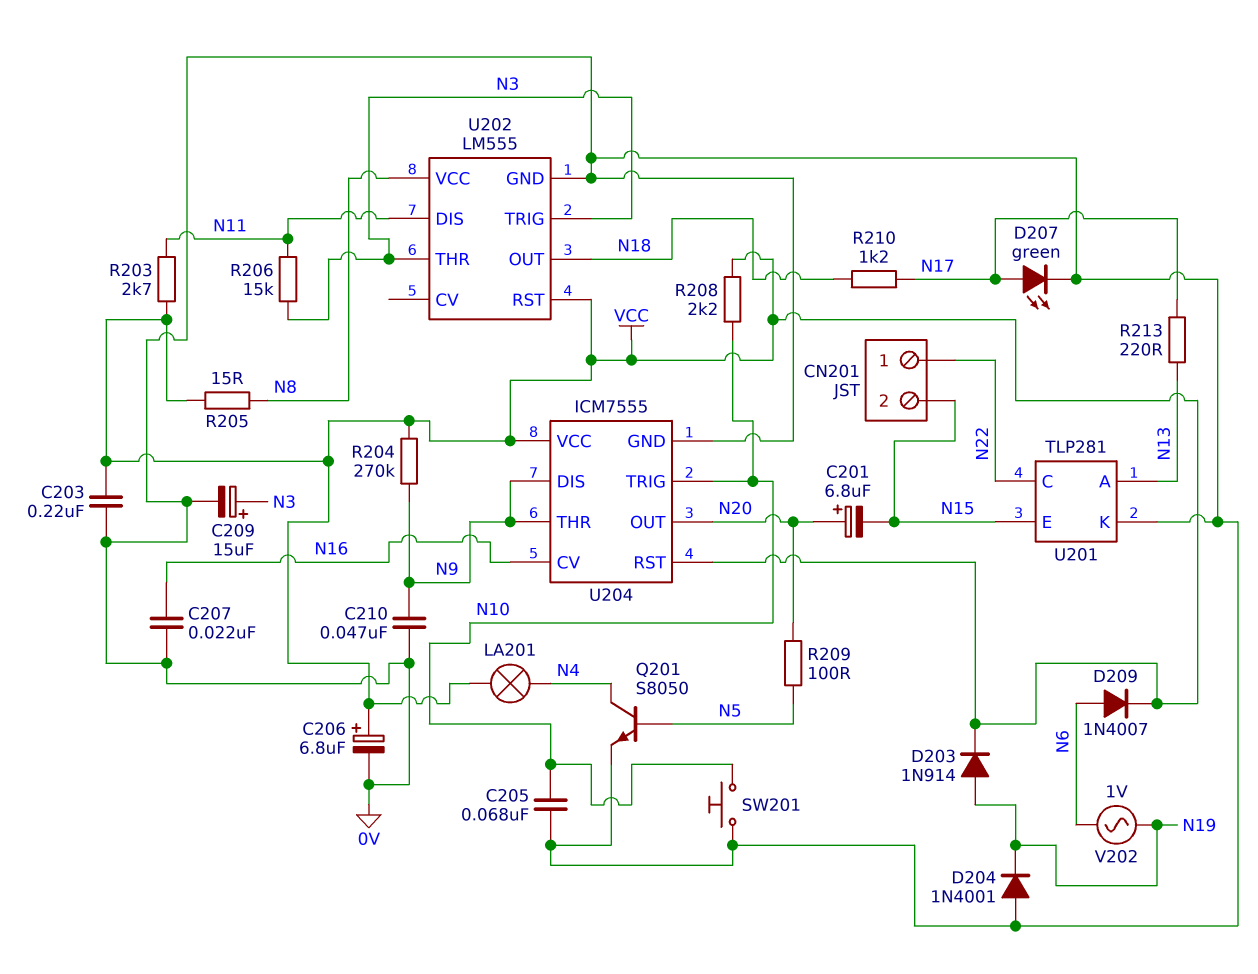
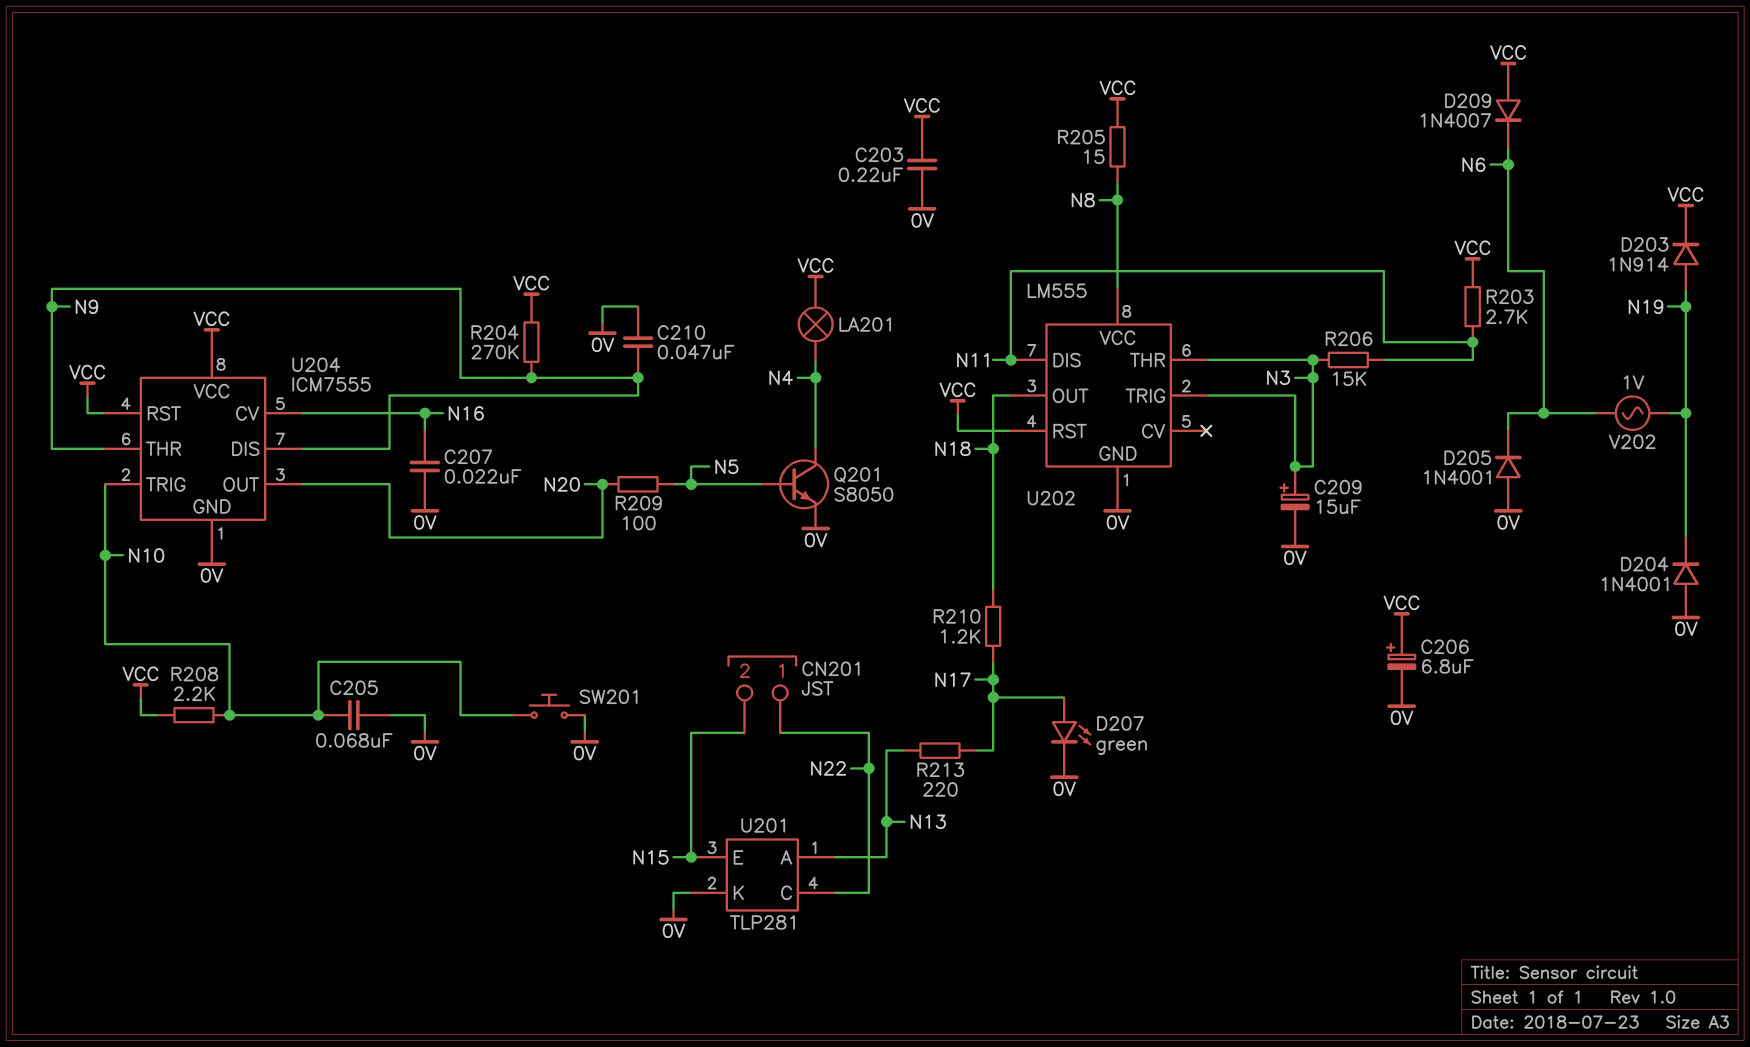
C201: 6.8uF (plus N20, minus N15) -> none
D205: none -> diode 1N4001 (A 0V, K N6)
D209: diode 1N4007 (A N6, K VCC) -> diode 1N4007 (A VCC, K N6)

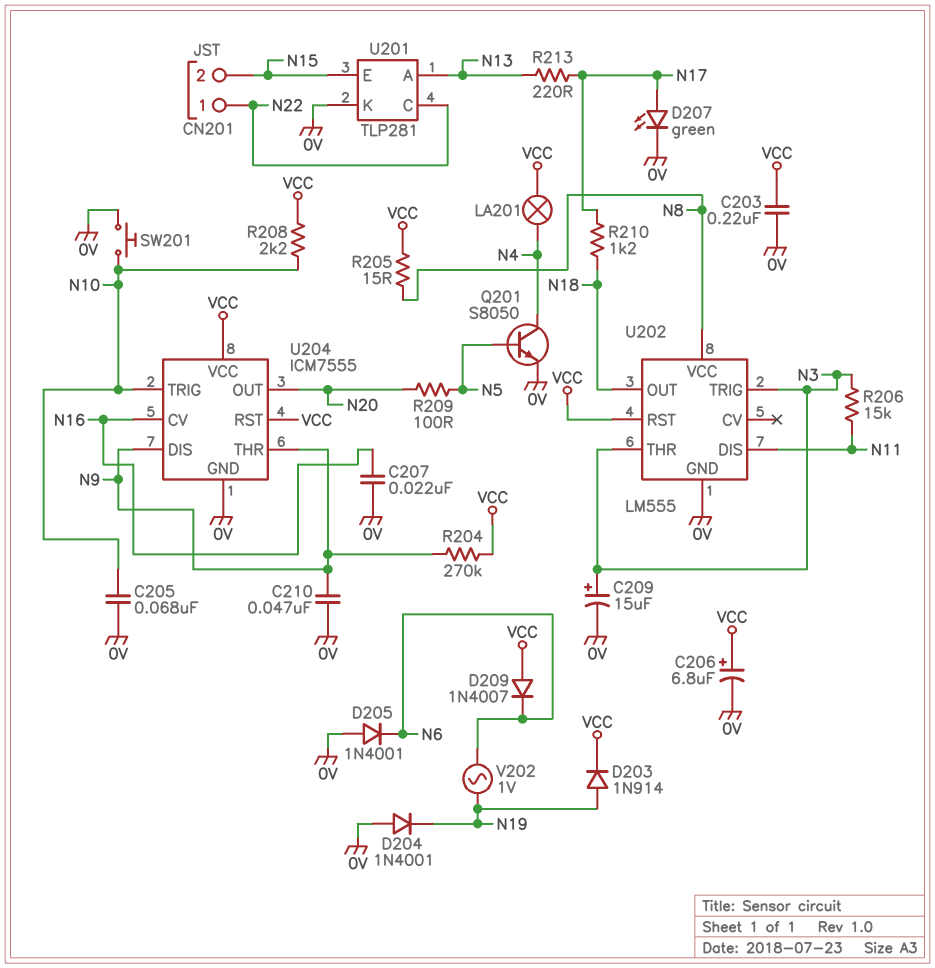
R203: 2.7k (N11, VCC) -> none

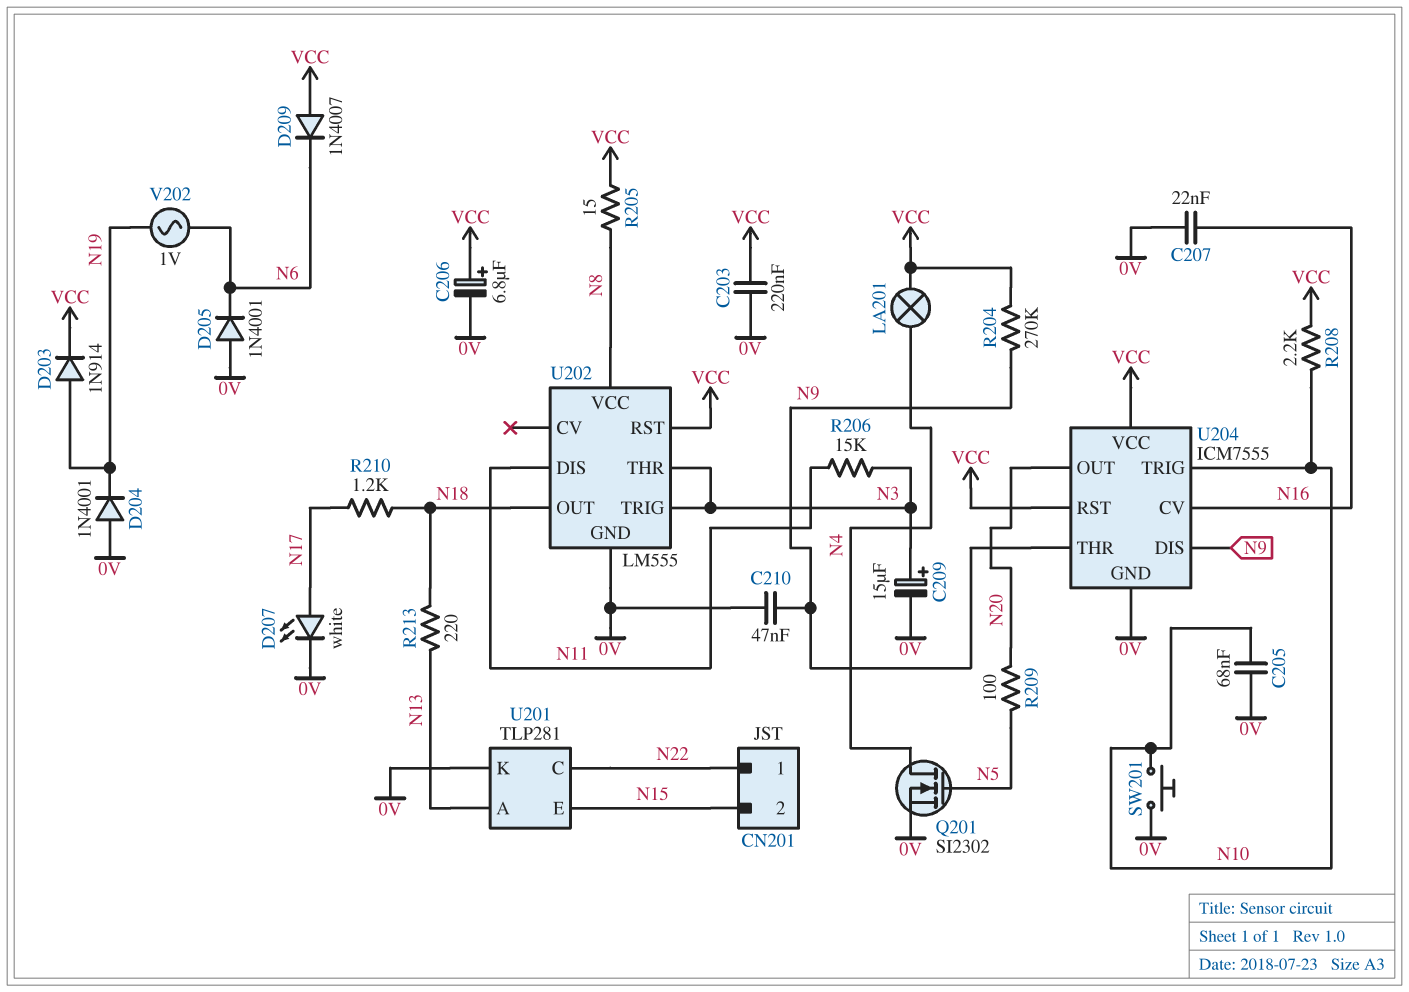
D207: LED green (A N17, K 0V) -> LED white (A N17, K 0V)
Q201: NPN S8050 (B N5, C N4, E 0V) -> NMOS SI2302 (G N5, D N4, S 0V)
R213: 220 (N13, N17) -> 220 (N13, N18)

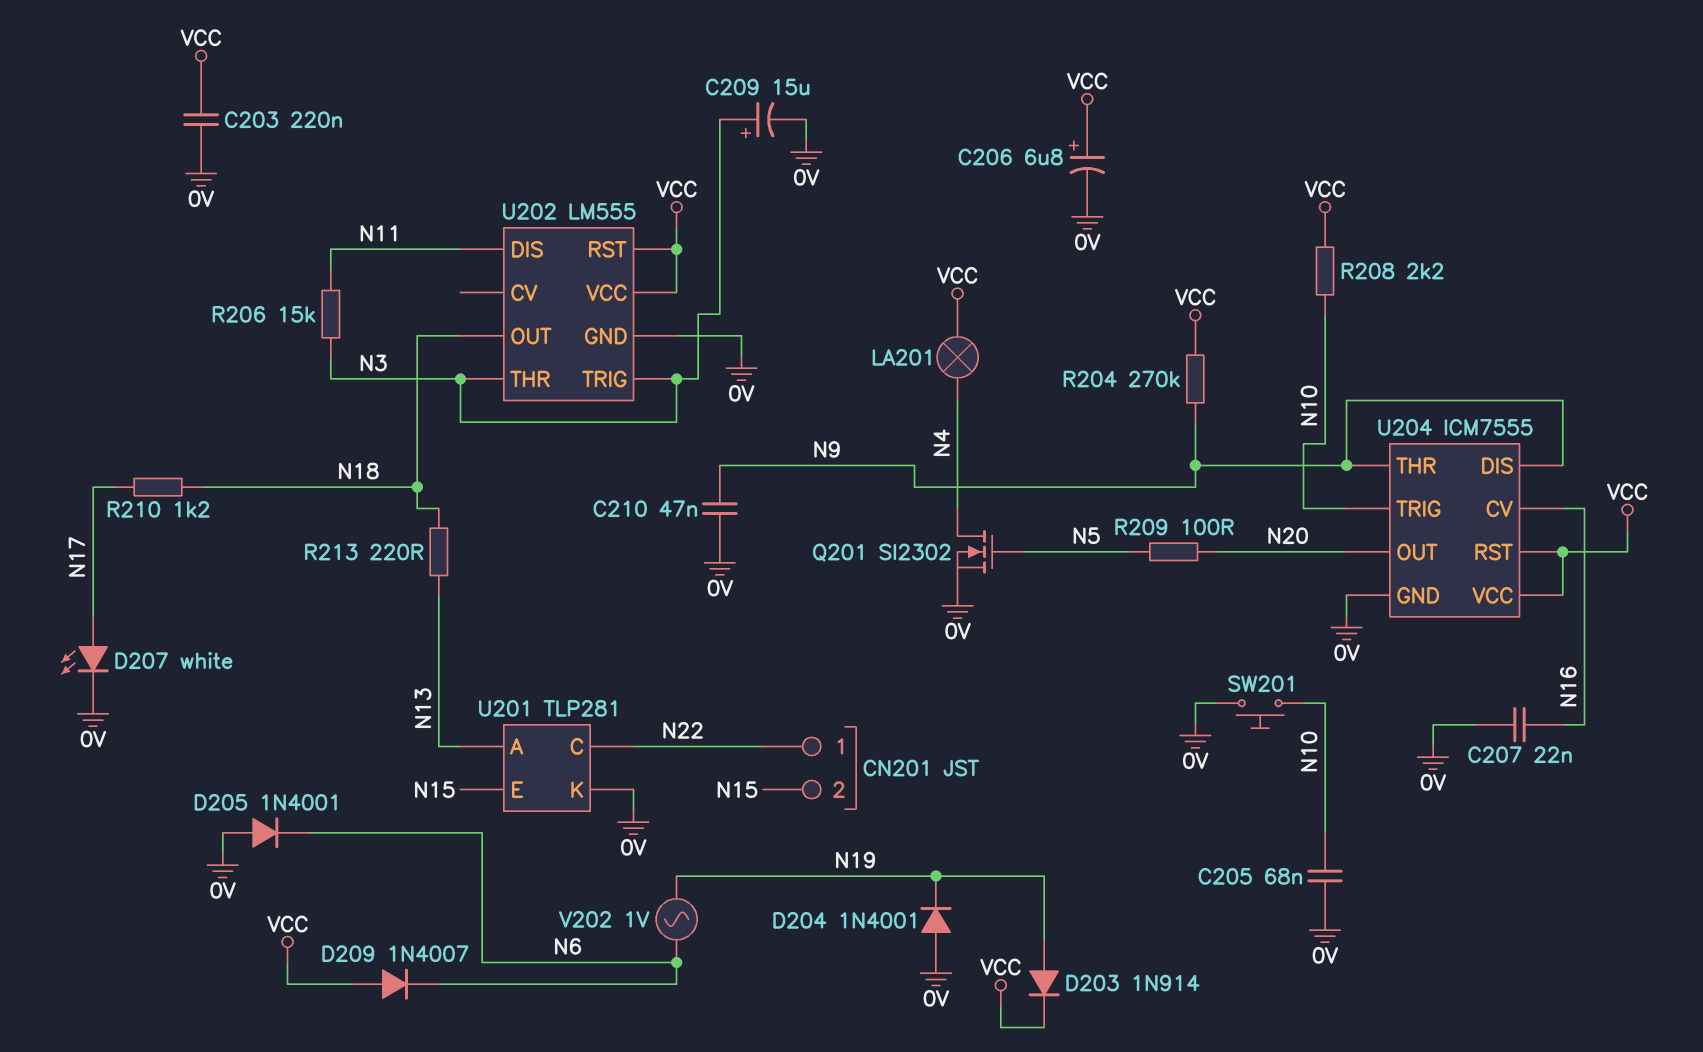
R205: 15 (N8, VCC) -> none
U202 pin VCC: N8 -> VCC

